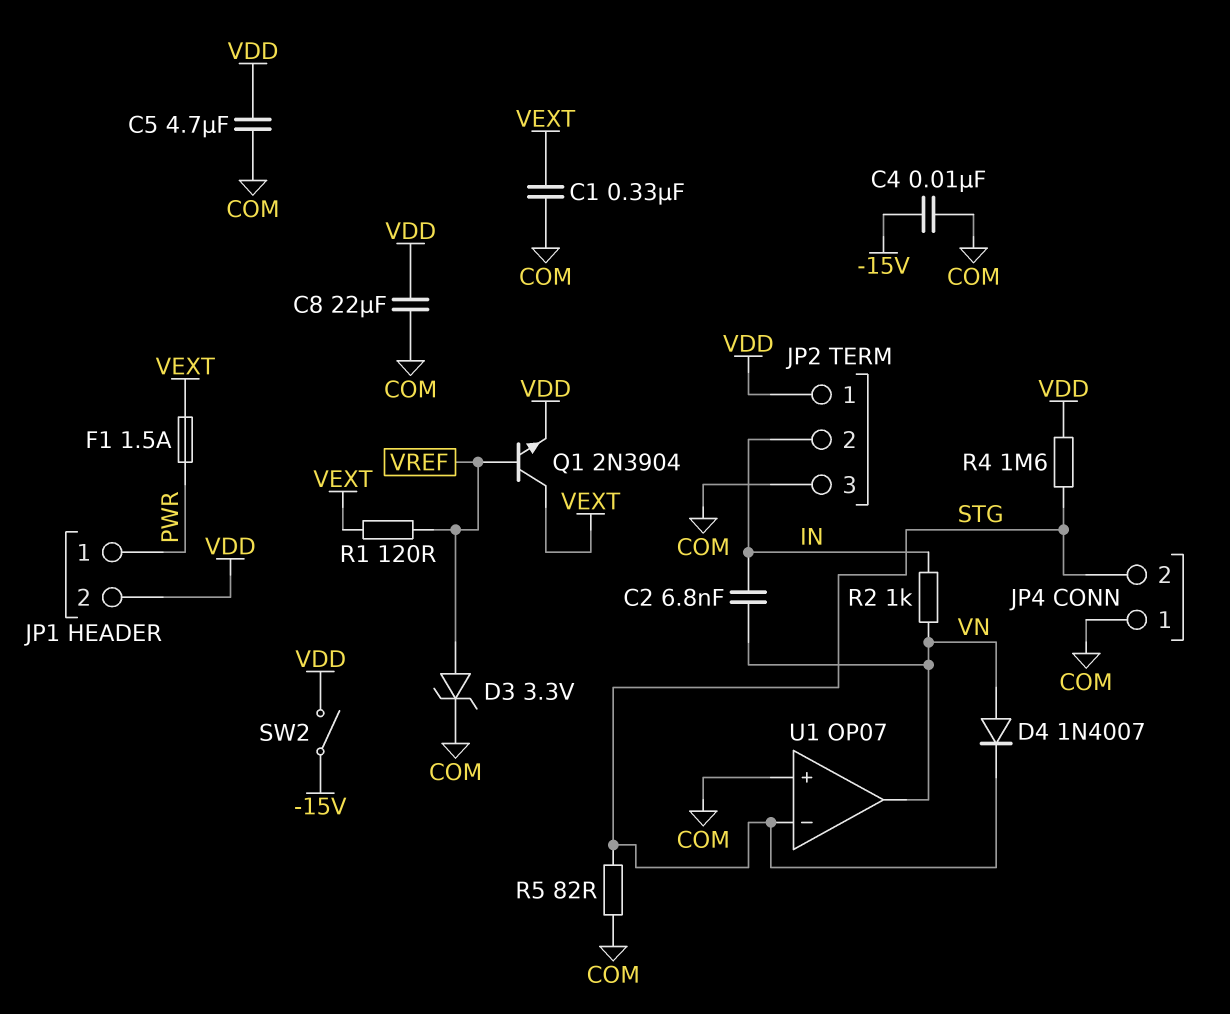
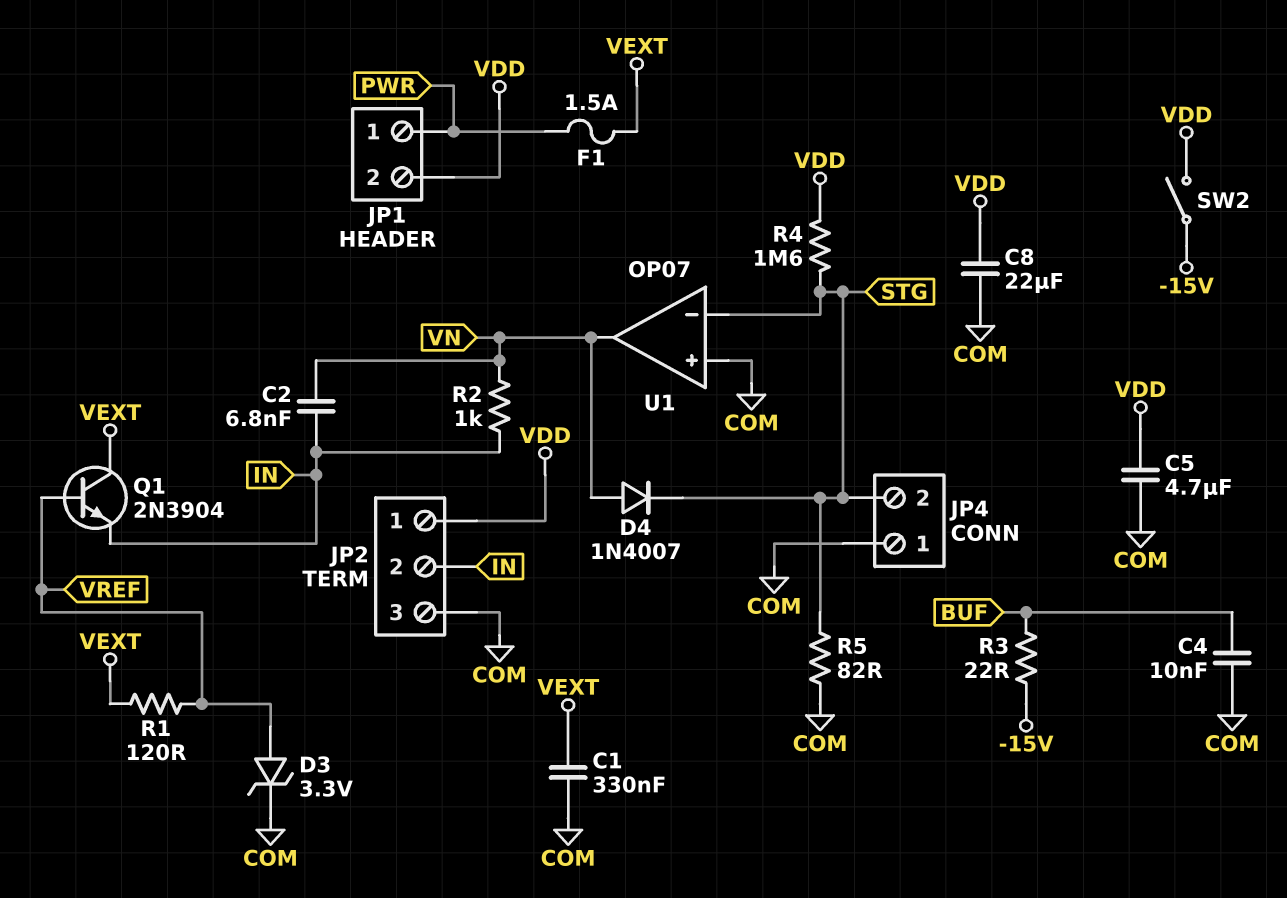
C4: 10nF (-15V, COM) -> 10nF (BUF, COM)
Q1: NPN 2N3904 (B VREF, C VEXT, E VDD) -> NPN 2N3904 (B VREF, C VEXT, E IN)
R3: none -> 22 (-15V, BUF)

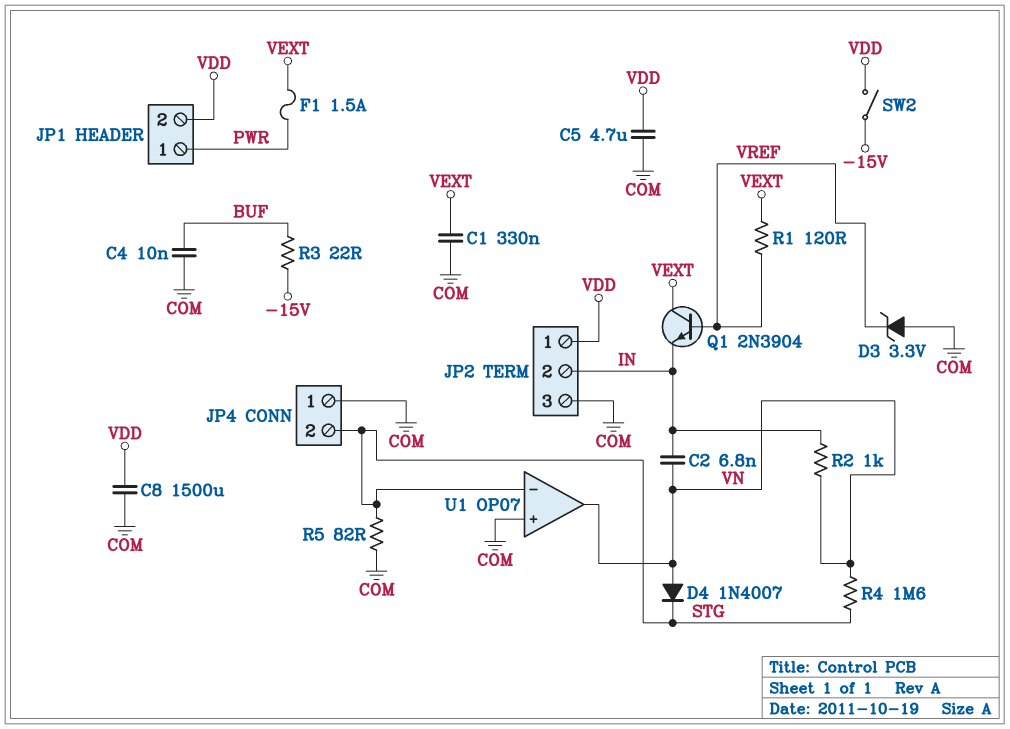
C8: 22uF (COM, VDD) -> 1500uF (COM, VDD)
D3: zener 3.3V (A VREF, K COM) -> zener 3.3V (A COM, K VREF)
R4: 1.6M (STG, VDD) -> 1.6M (STG, VN)

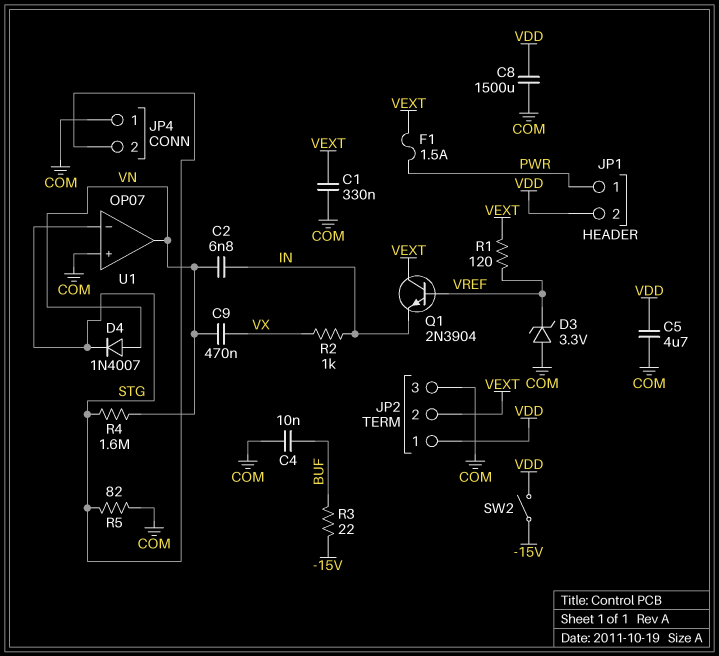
C9: none -> 470nF (VN, VX)
JP2 pin 2: IN -> VEXT
R2: 1k (IN, VN) -> 1k (IN, VX)

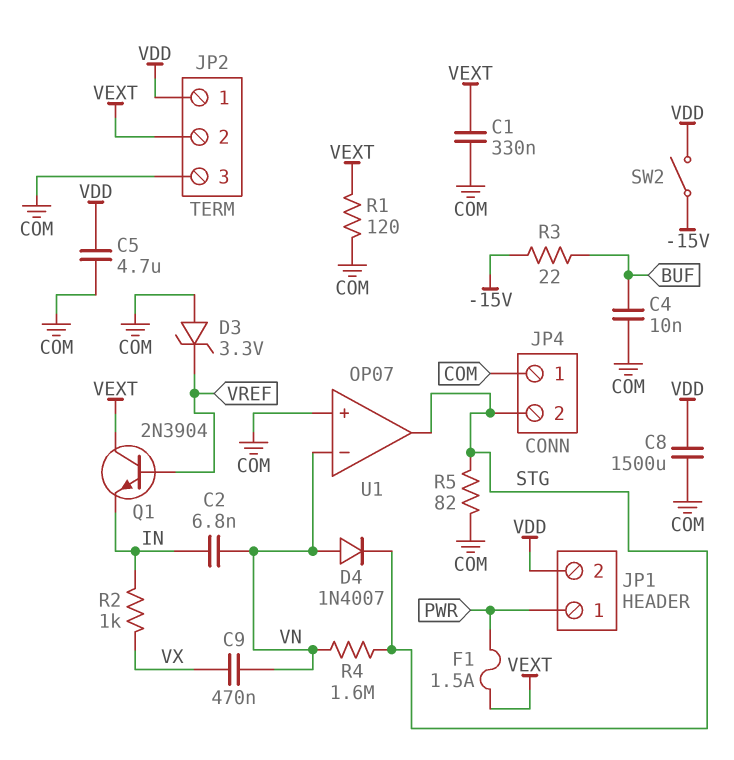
R1: 120 (VEXT, VREF) -> 120 (COM, VEXT)
U1 pin in-: STG -> VN
U1 pin out: VN -> STG

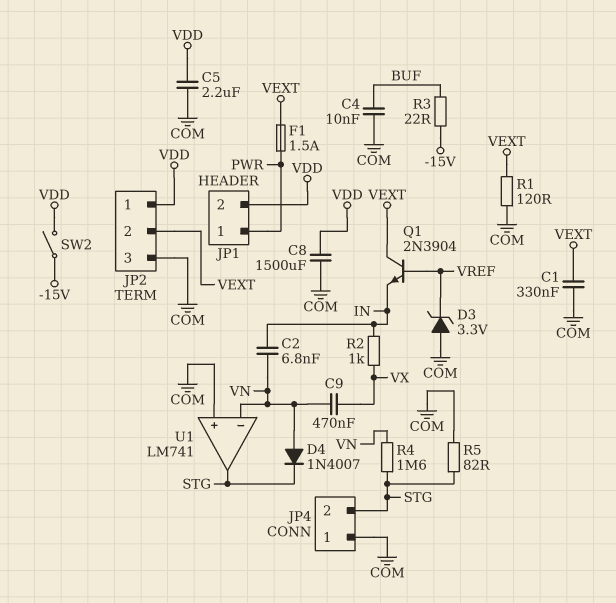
C5: 4.7uF (COM, VDD) -> 2.2uF (COM, VDD)
U1: OP07 -> LM741

